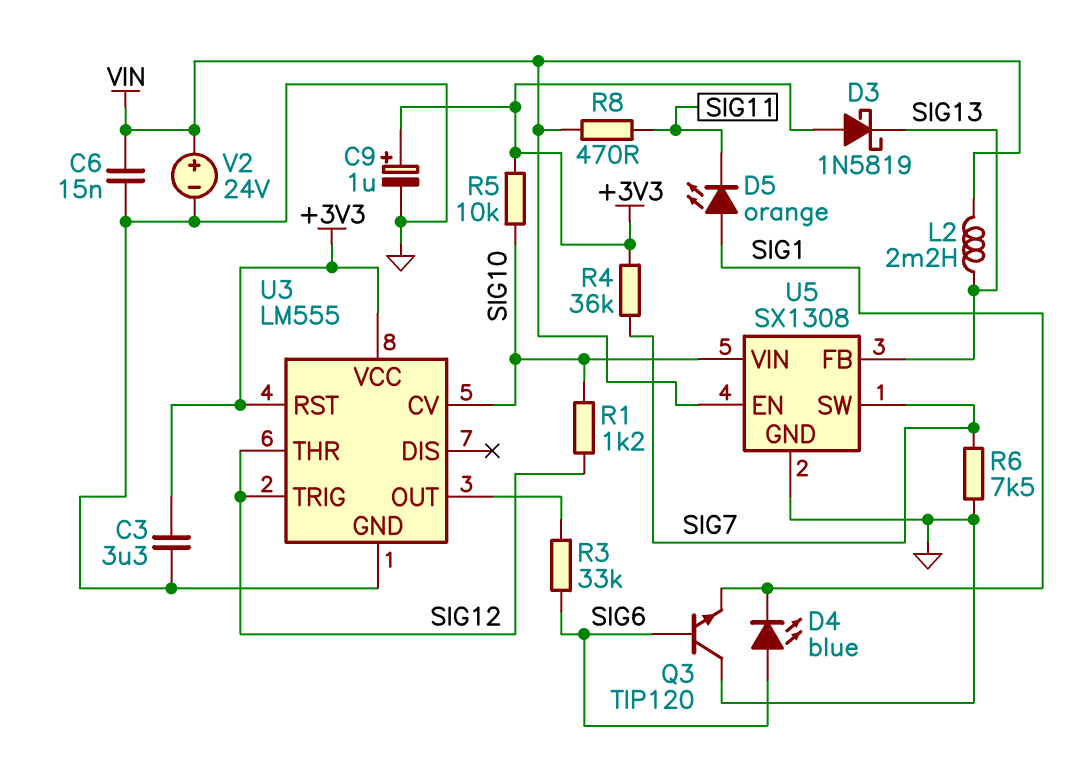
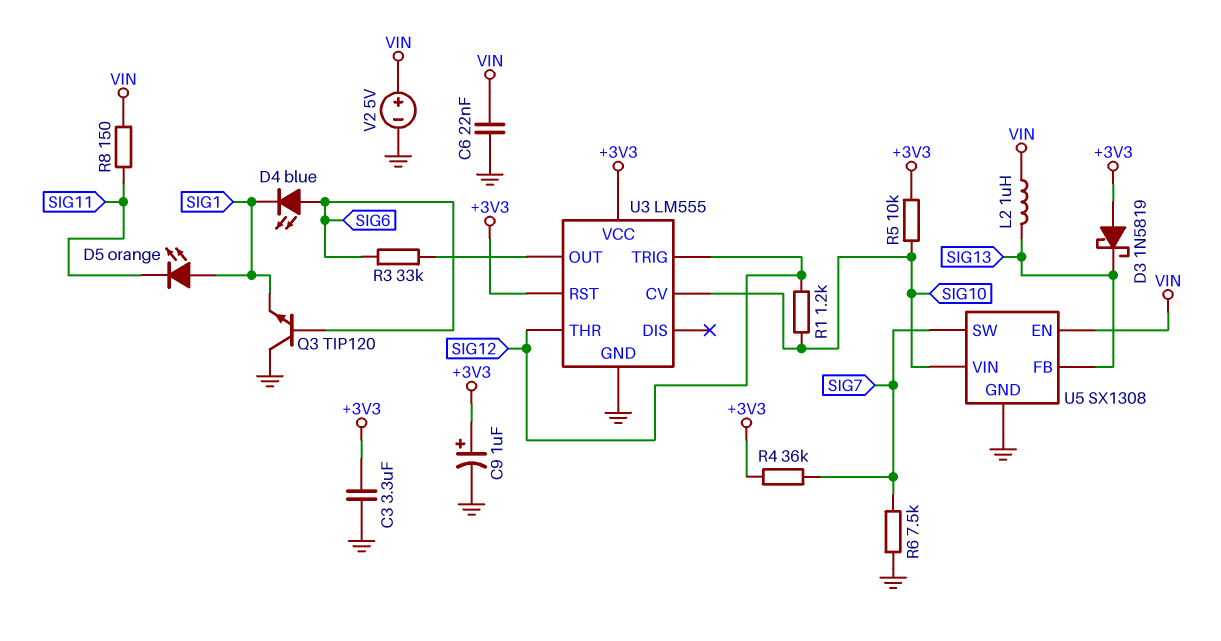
C6: 15nF (GND, VIN) -> 22nF (GND, VIN)
L2: 2.2mH (SIG13, VIN) -> 1uH (SIG13, VIN)
R8: 470 (SIG11, VIN) -> 150 (SIG11, VIN)
V2: 24V (plus VIN, minus GND) -> 5V (plus VIN, minus GND)

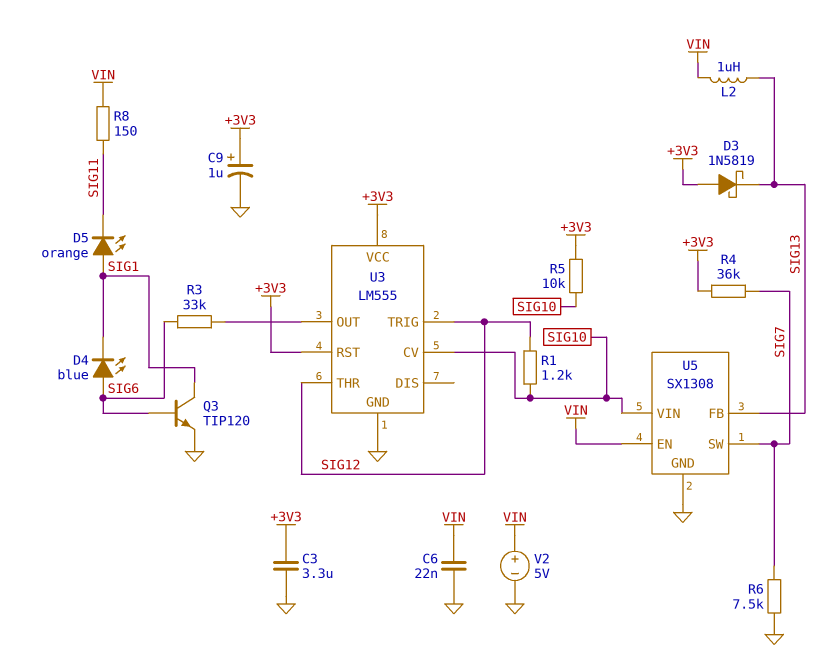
Q3: NPN TIP120 (B SIG6, C GND, E SIG1) -> NPN TIP120 (B SIG6, C SIG1, E GND)

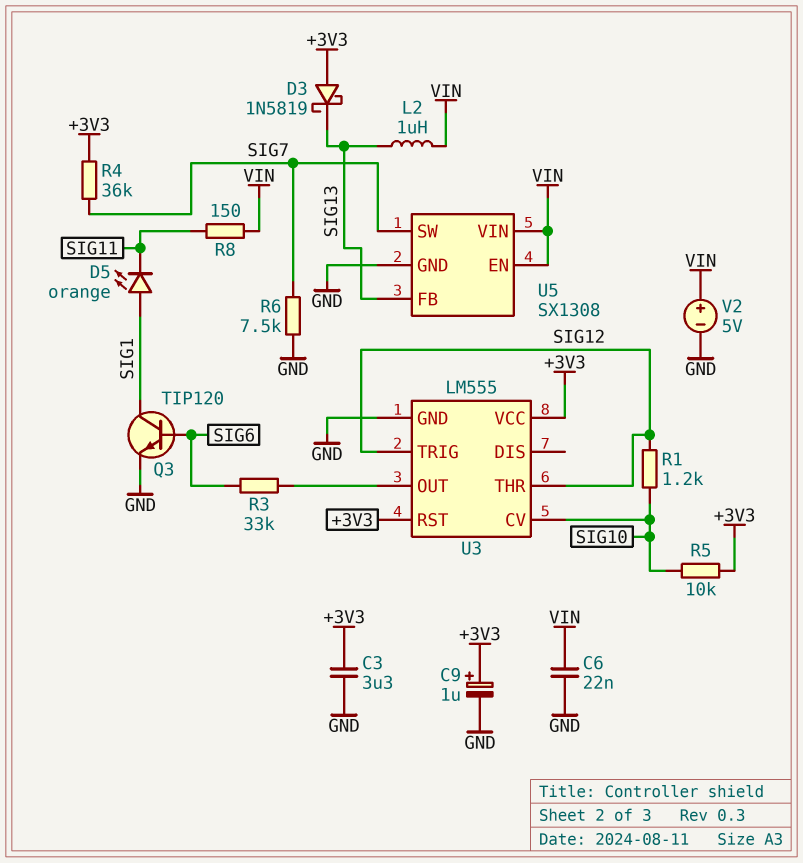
D4: LED blue (A SIG6, K SIG1) -> none
U5 pin VIN: SIG10 -> VIN

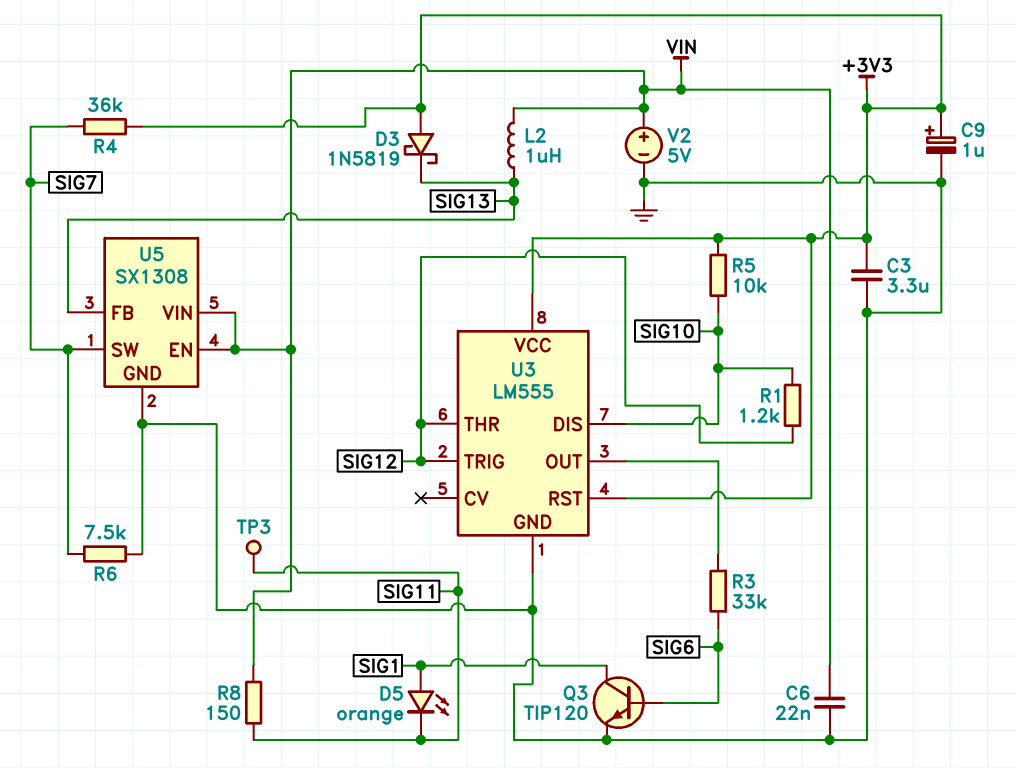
TP3: none -> test point (SIG11)
U3 pin CV: SIG10 -> none
U3 pin DIS: none -> SIG10

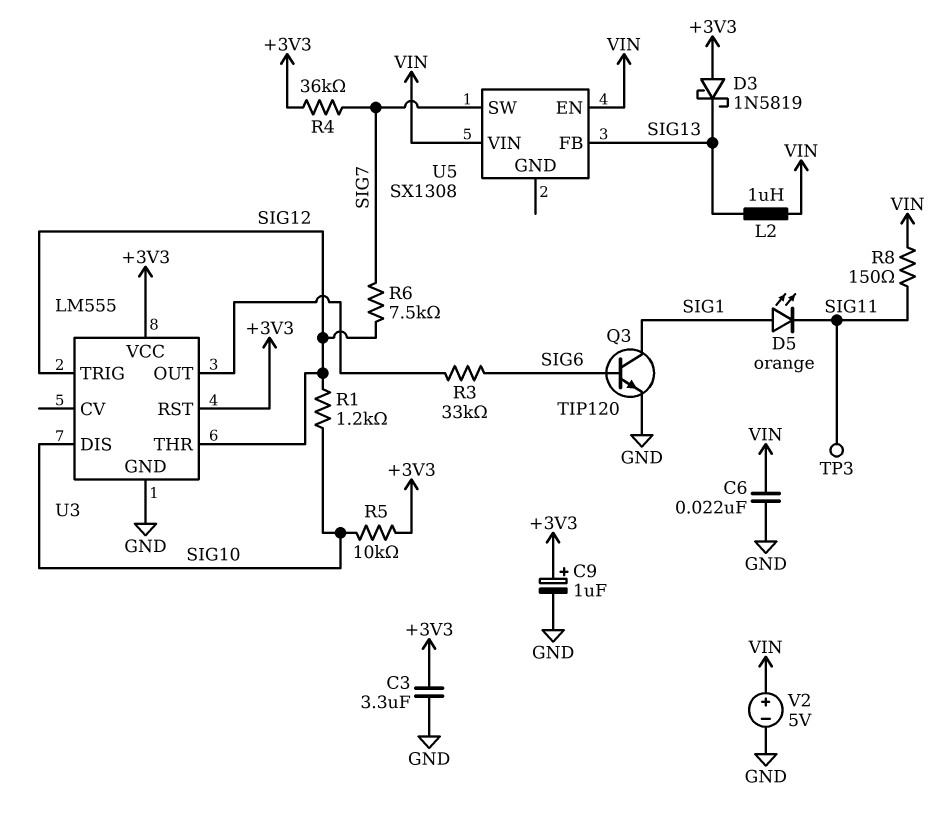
R6: 7.5k (GND, SIG7) -> 7.5k (SIG7, SIG12)
U5 pin GND: GND -> none

